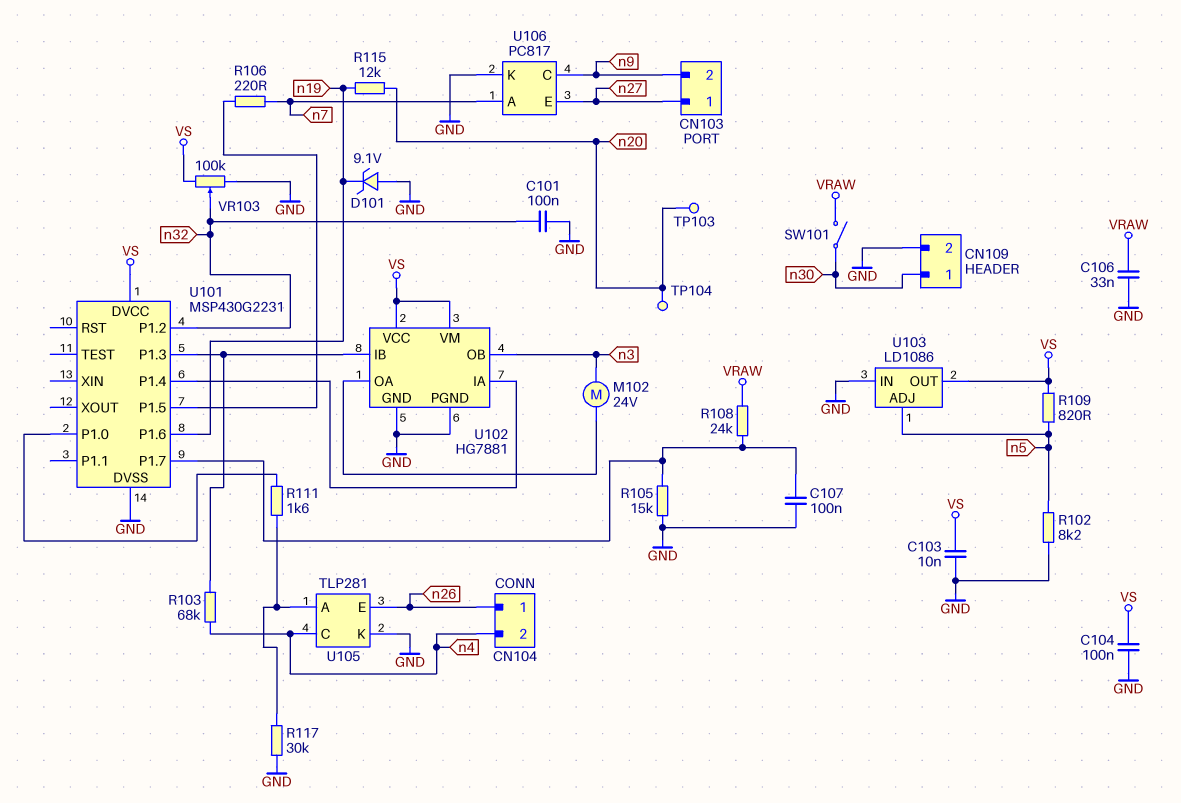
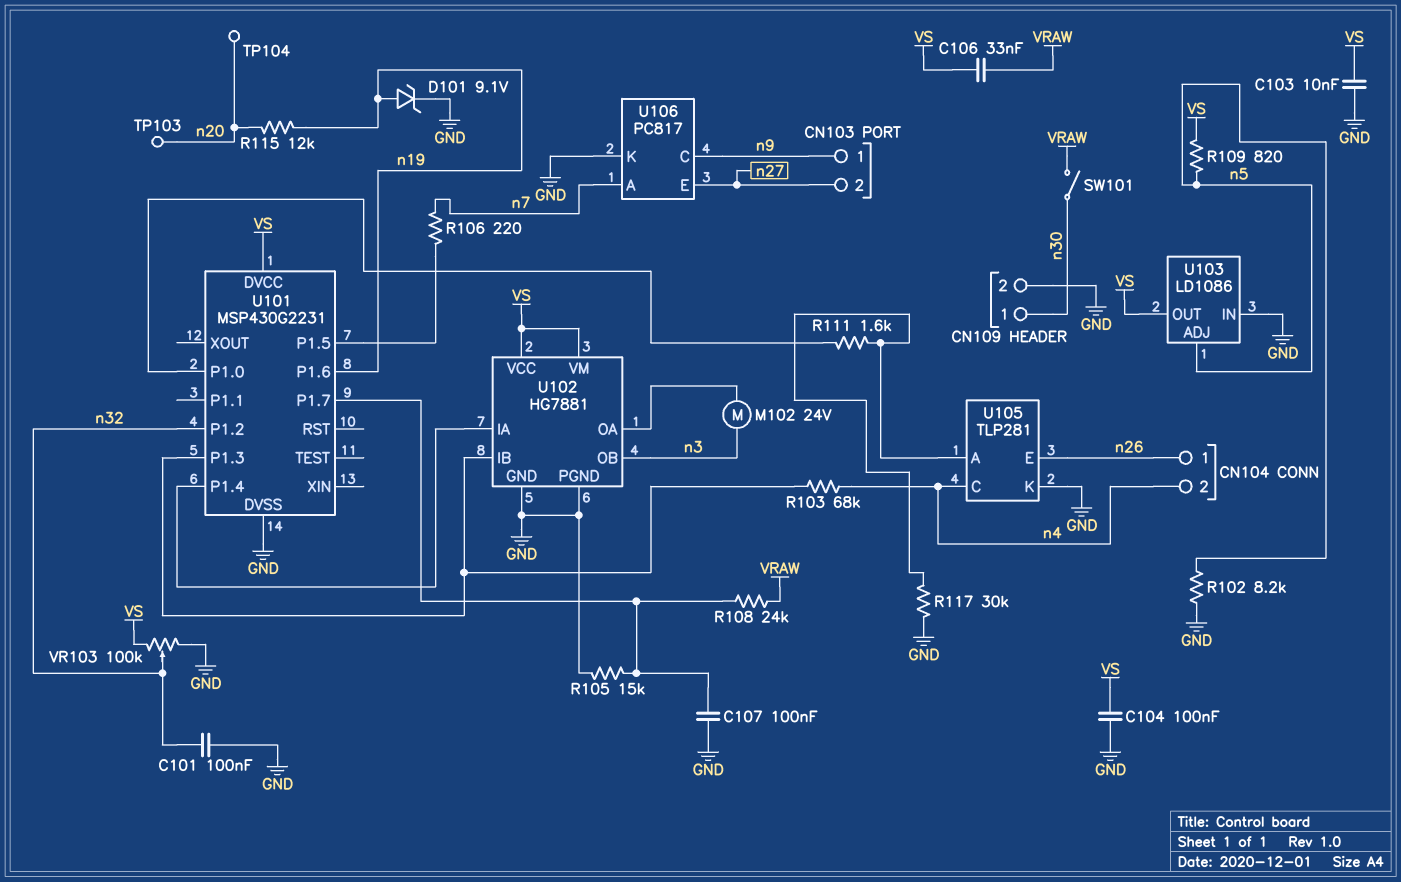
C106: 33nF (GND, VRAW) -> 33nF (VRAW, VS)
CN103 pin 1: n27 -> n9
CN103 pin 2: n9 -> n27
D101: zener 9.1V (A GND, K n19) -> zener 9.1V (A n19, K GND)

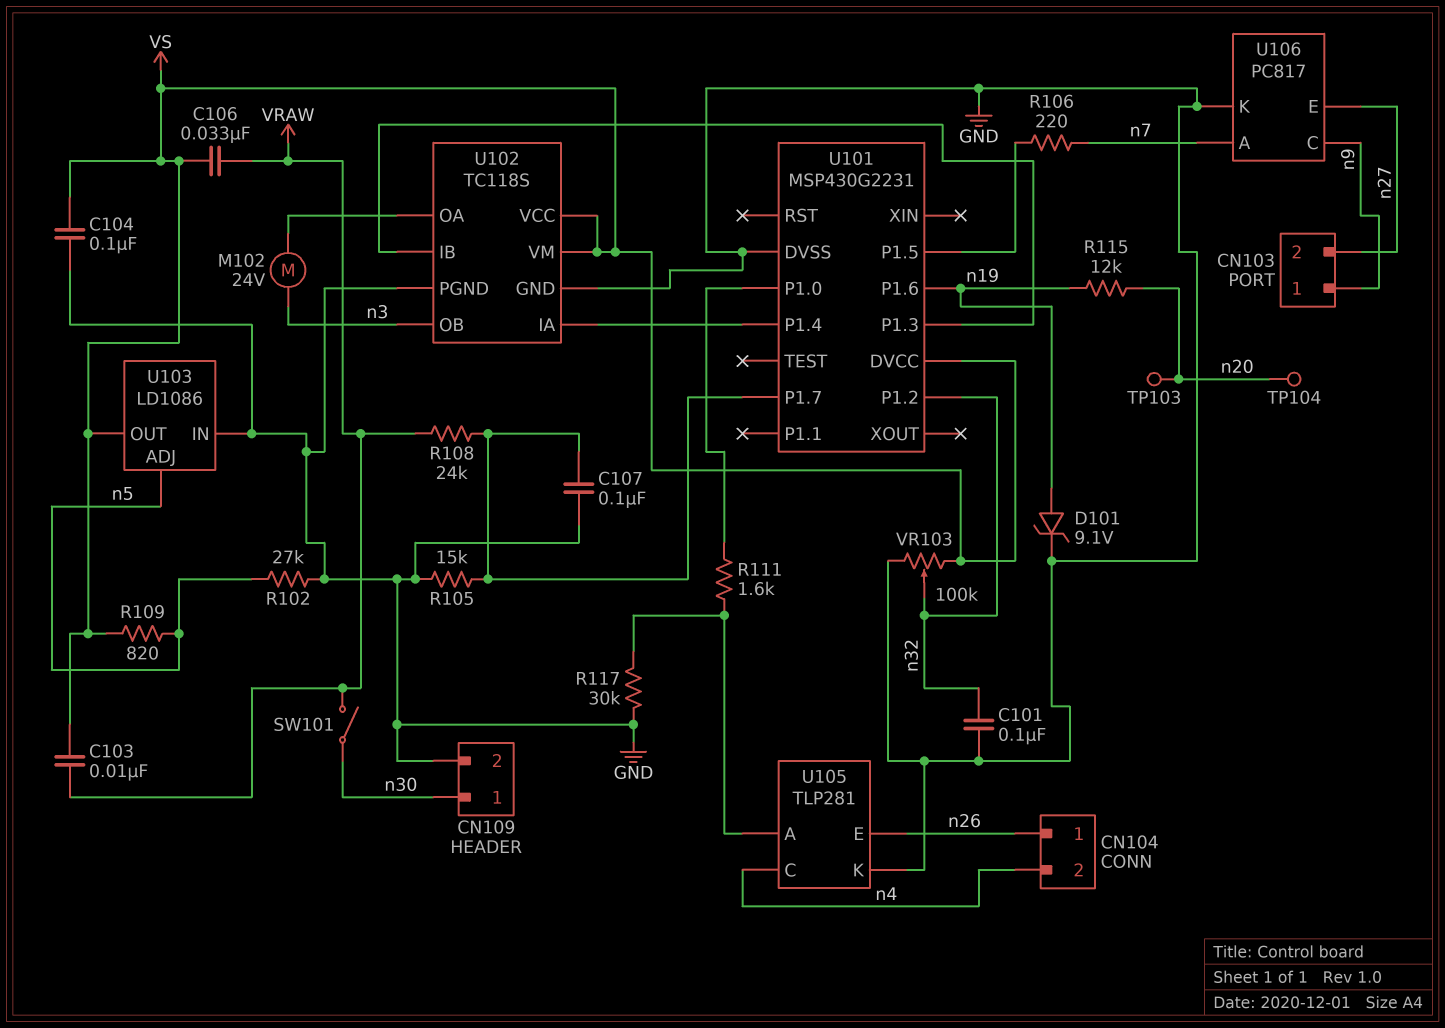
C103: 10nF (GND, VS) -> 10nF (VRAW, VS)
R102: 8.2k (GND, n5) -> 27k (GND, n5)
R103: 68k (U101/P1.3, n4) -> none
U102: HG7881 -> TC118S

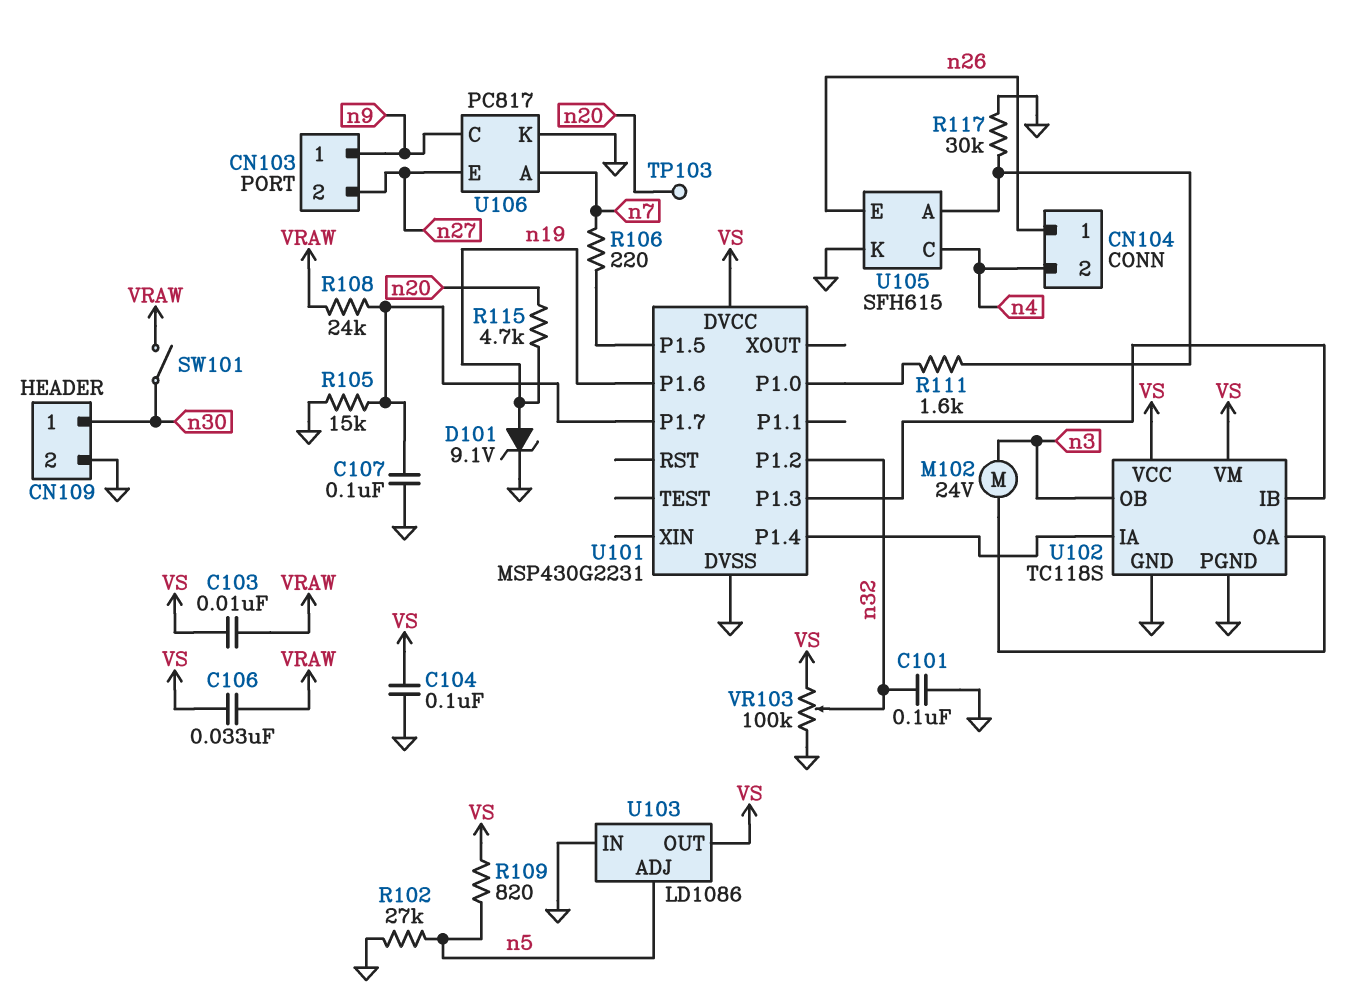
R115: 12k (n19, n20) -> 4.7k (n19, n20)
TP104: test point (n20) -> none
U105: TLP281 -> SFH615

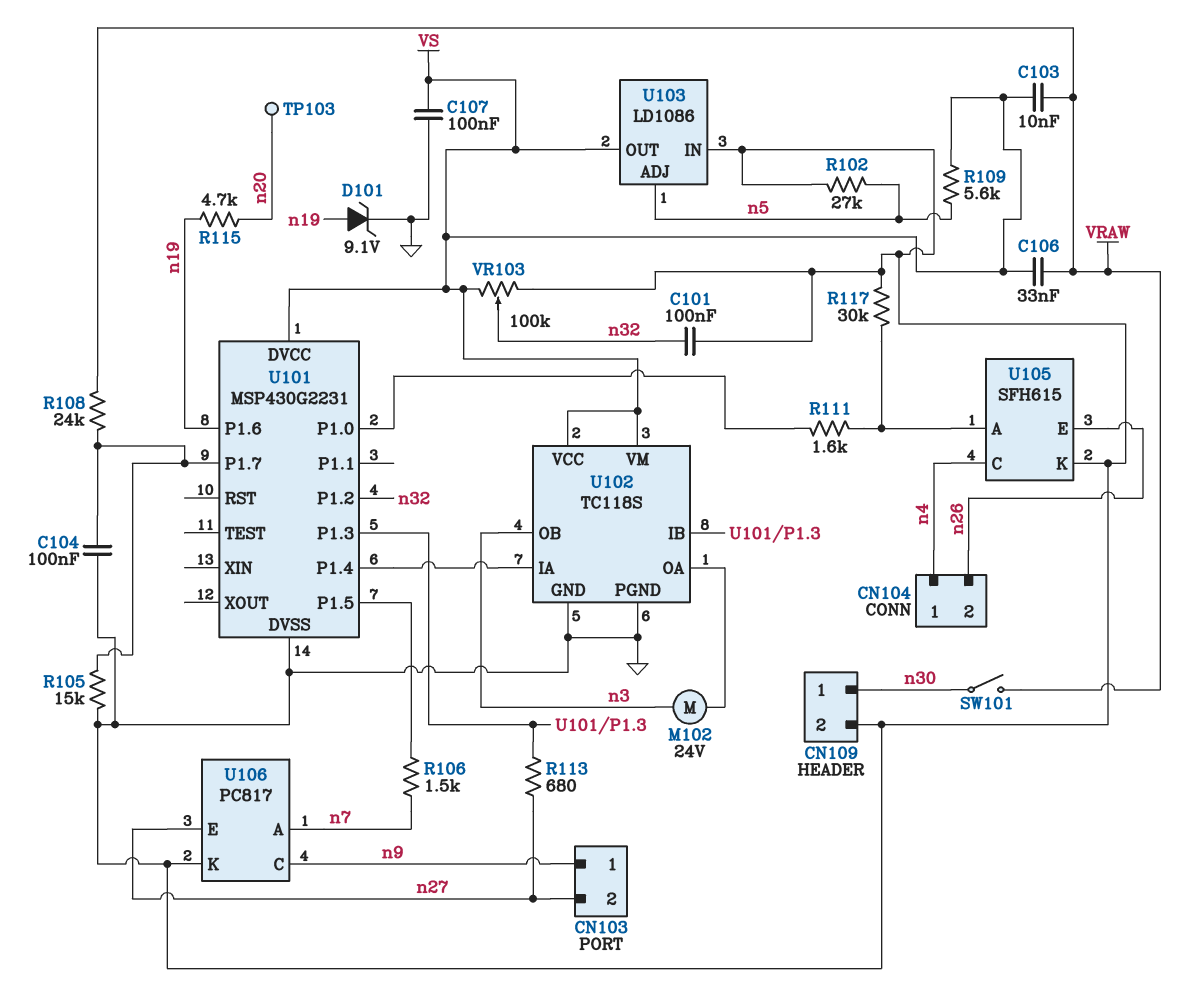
C104: 100nF (GND, VS) -> 100nF (GND, U101/P1.7)
C107: 100nF (GND, U101/P1.7) -> 100nF (GND, VS)
CN104 pin 1: n26 -> n4
CN104 pin 2: n4 -> n26
R106: 220 (U101/P1.5, n7) -> 1.5k (U101/P1.5, n7)
R109: 820 (VS, n5) -> 5.6k (VS, n5)
R113: none -> 680 (U101/P1.3, n27)

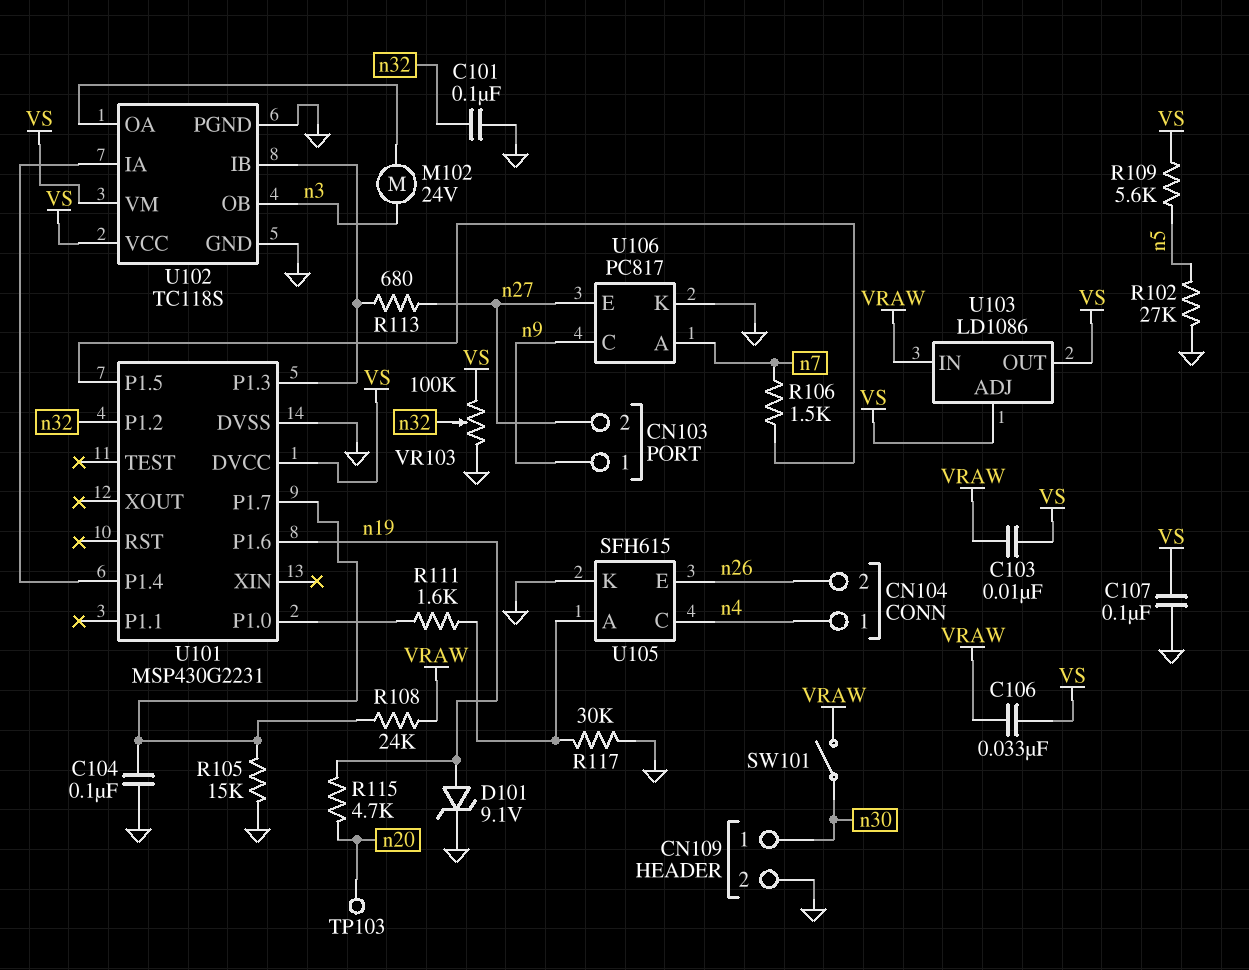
U103 pin ADJ: n5 -> VS
U103 pin IN: GND -> VRAW

